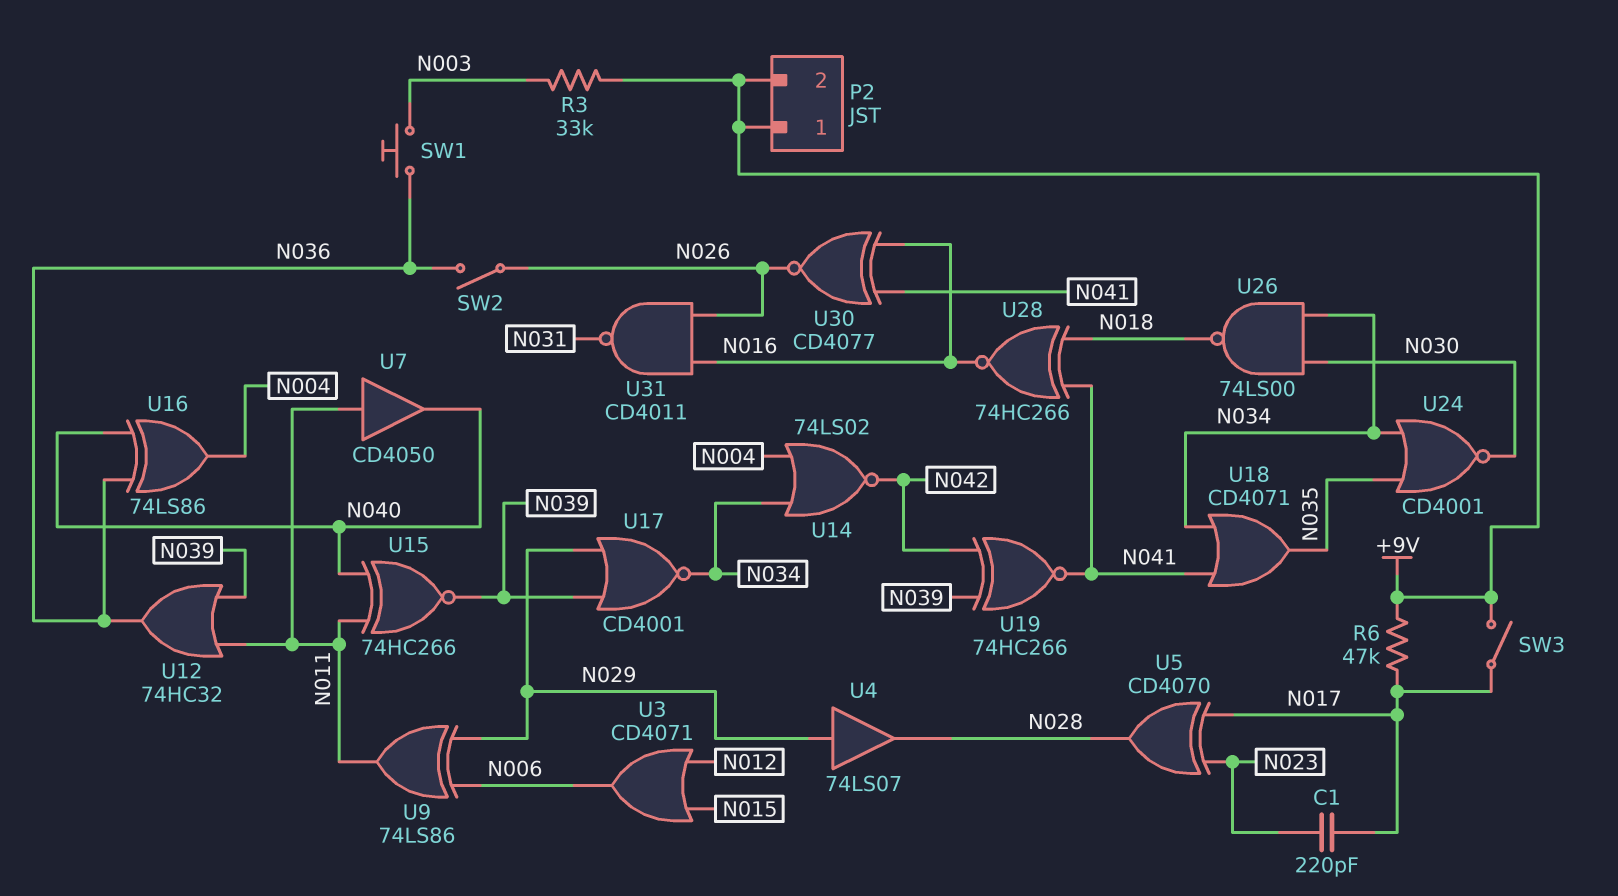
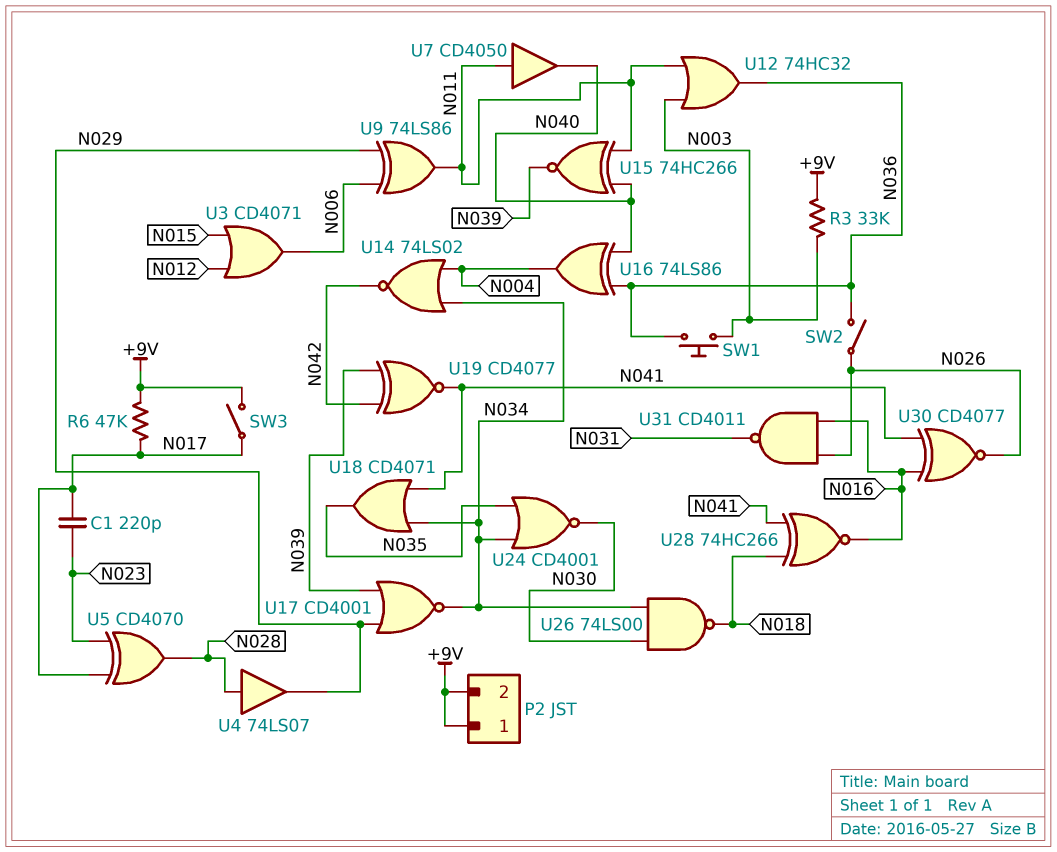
U4: buffer 74LS07 (in N029, out N028) -> buffer 74LS07 (in N028, out N029)
U12: OR 74HC32 (in N011, in N039, out N036) -> OR 74HC32 (in N003, in N011, out N036)
U19: XNOR 74HC266 (in N039, in N042, out N041) -> XNOR CD4077 (in N039, in N042, out N041)

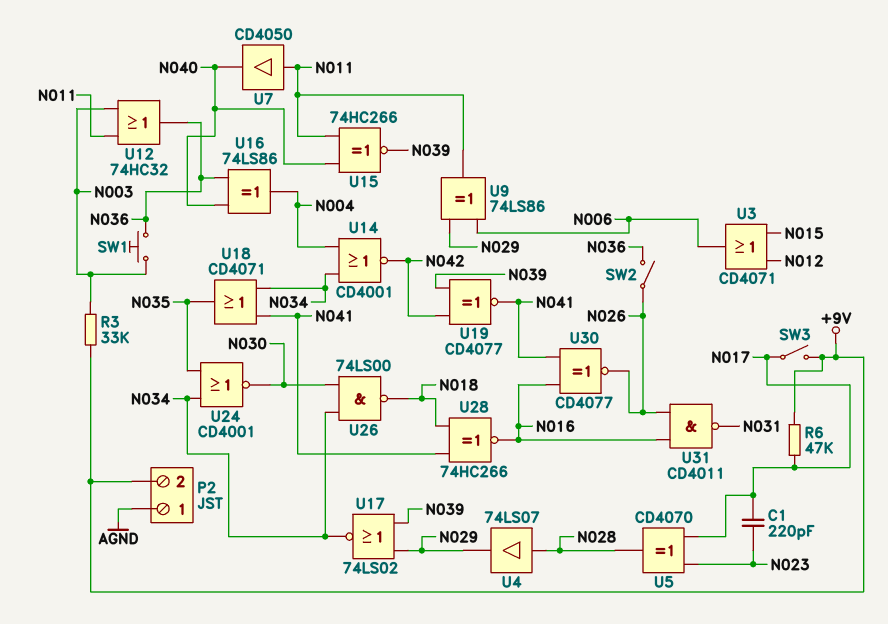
P2 pin 1: +9V -> AGND
U14: NOR 74LS02 (in N004, in N034, out N042) -> NOR CD4001 (in N004, in N034, out N042)
U17: NOR CD4001 (in N029, in N039, out N034) -> NOR 74LS02 (in N029, in N039, out N034)

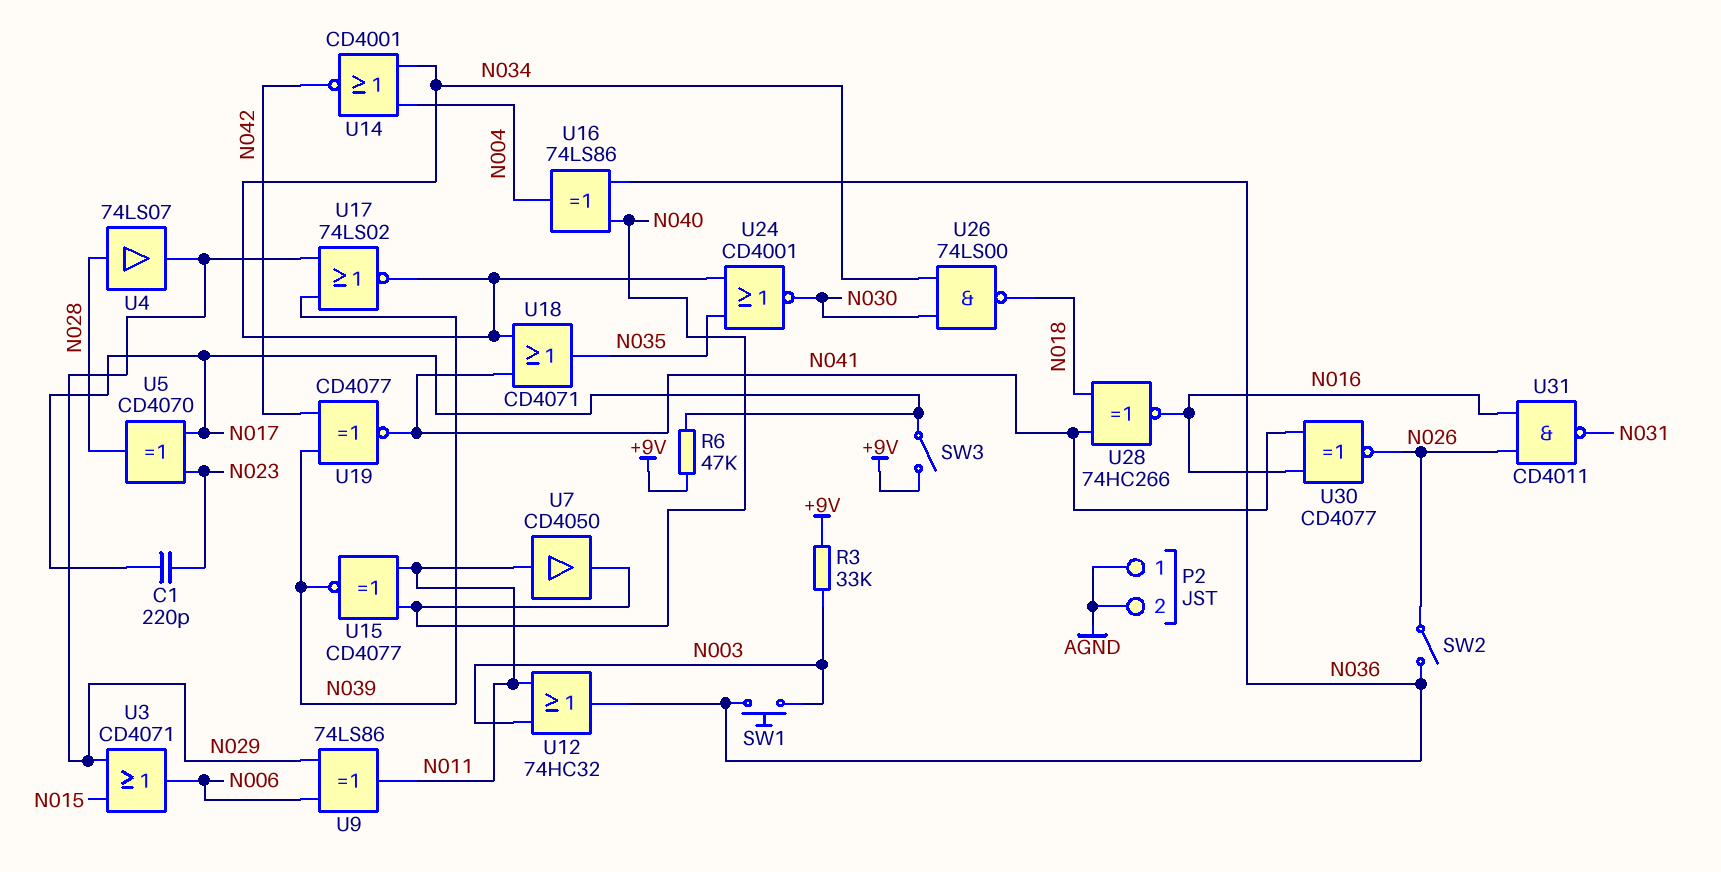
P2 pin 2: +9V -> AGND
U3: OR CD4071 (in N012, in N015, out N006) -> OR CD4071 (in N015, in N029, out N006)
U15: XNOR 74HC266 (in N011, in N040, out N039) -> XNOR CD4077 (in N011, in N040, out N039)

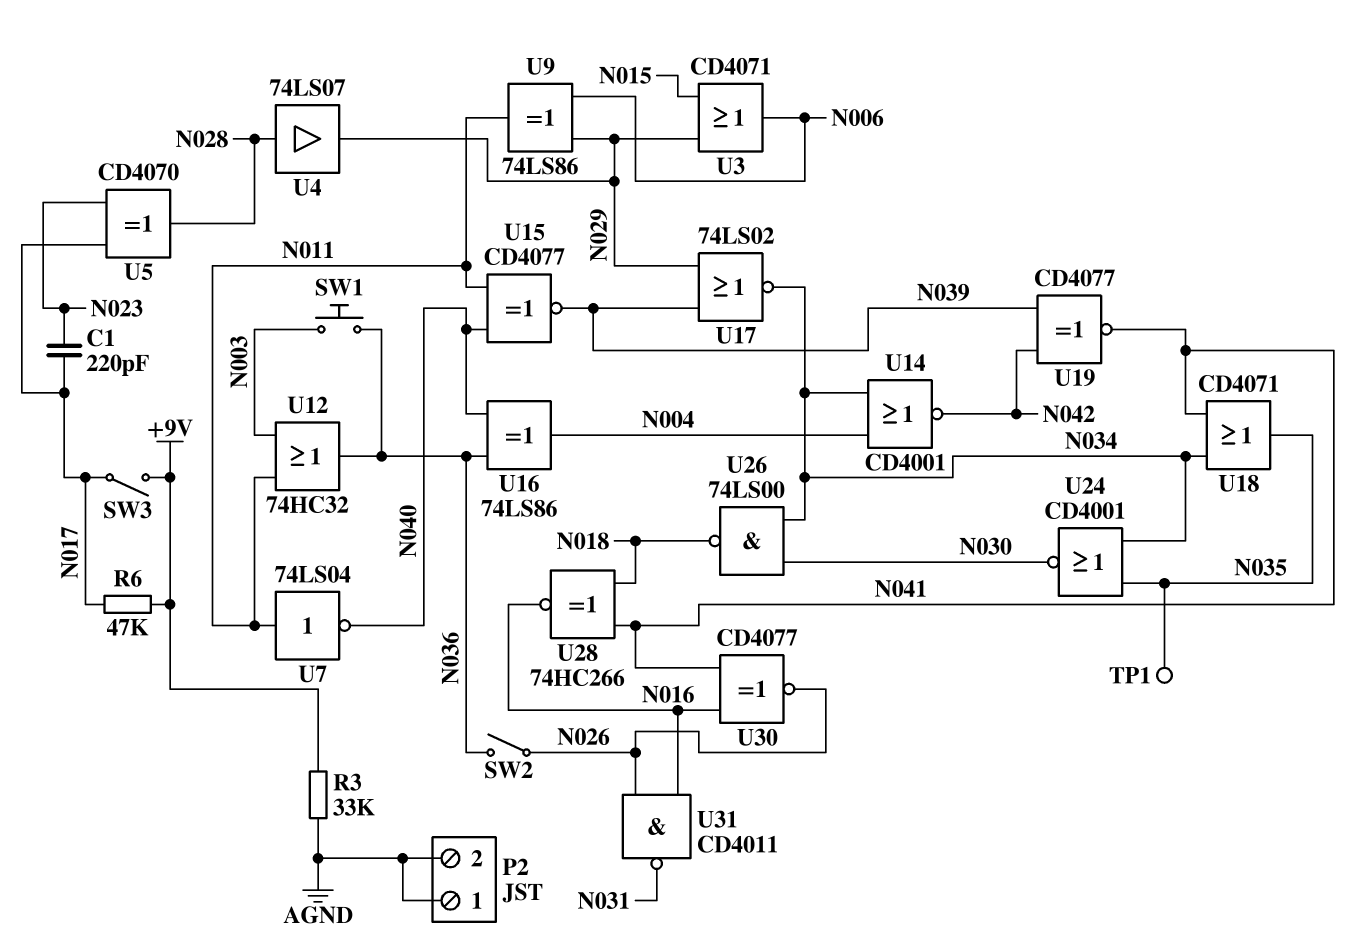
R3: 33k (+9V, N003) -> 33k (+9V, AGND)
TP1: none -> test point (N035)
U7: buffer CD4050 (in N011, out N040) -> NOT 74LS04 (in N011, out N040)

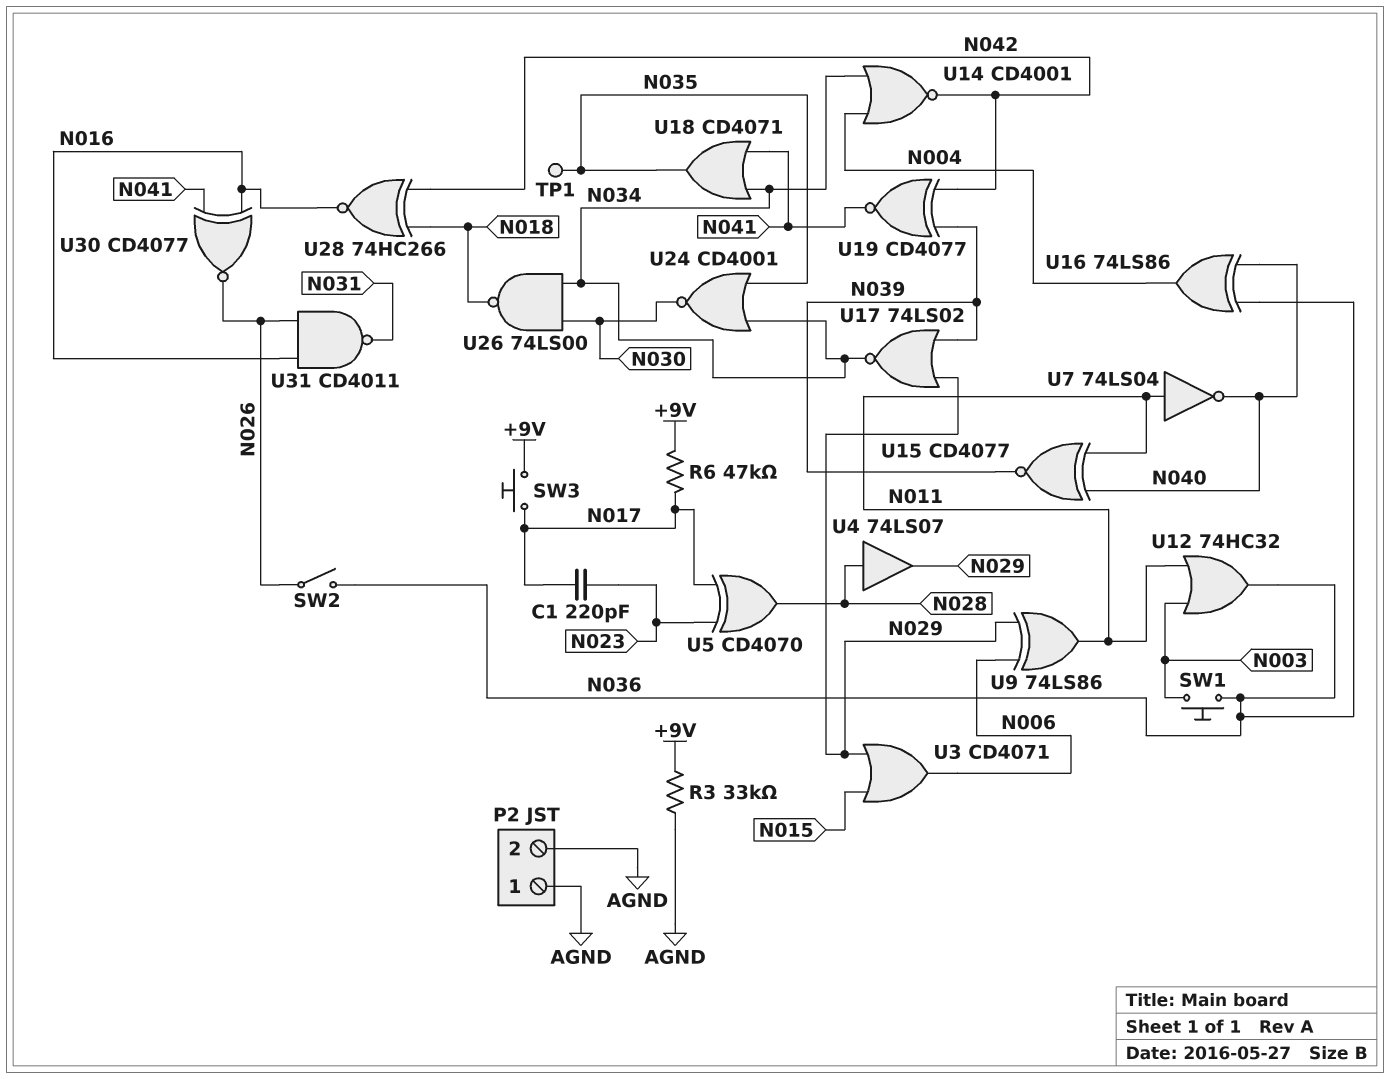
SW3: switch (+9V, N017) -> button (+9V, N017)
U28: XNOR 74HC266 (in N018, in N041, out N016) -> XNOR 74HC266 (in N018, in N042, out N016)

